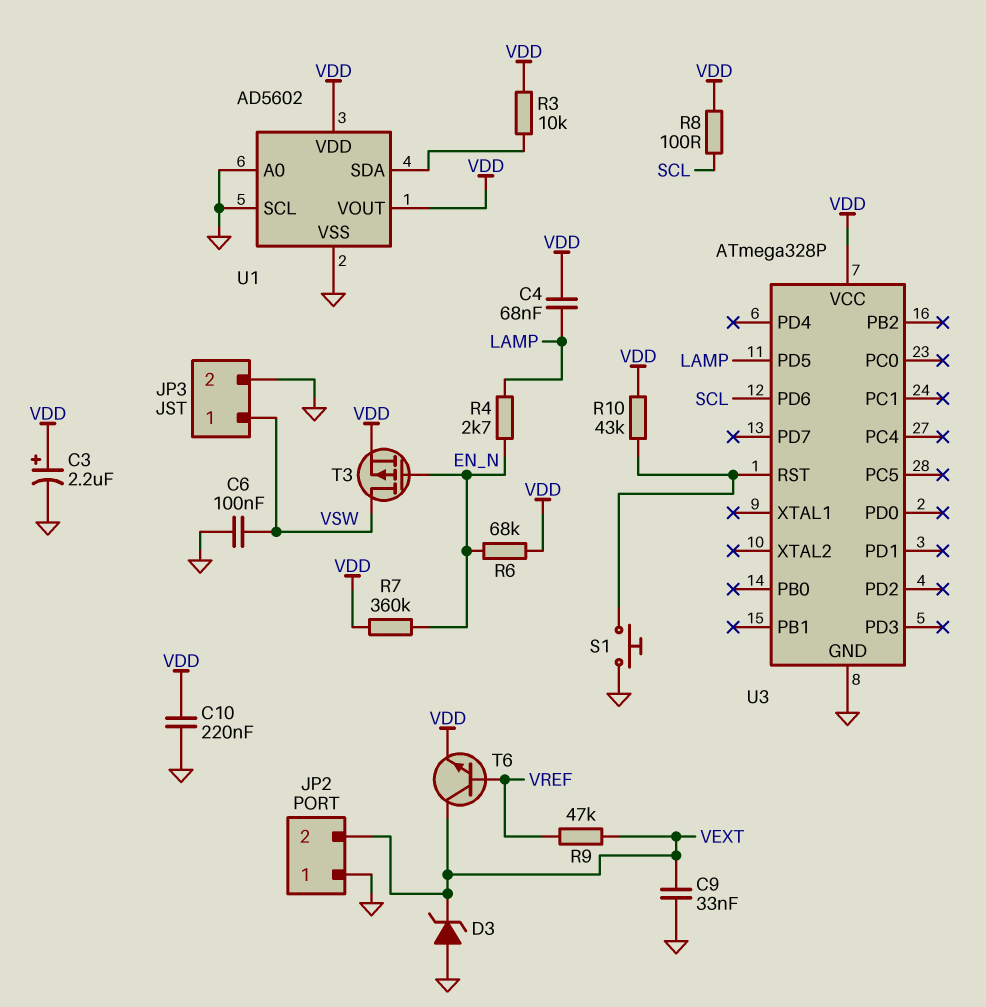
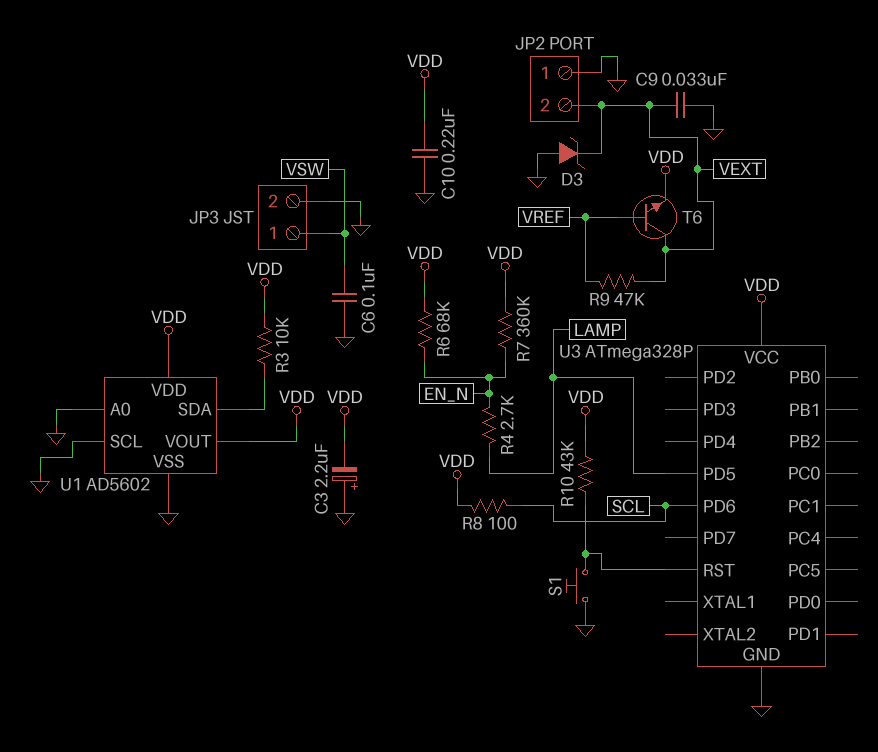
C3: 2.2uF (plus VDD, minus GND) -> 2.2uF (plus GND, minus VDD)
C4: 68nF (LAMP, VDD) -> none
T3: PMOS (G EN_N, D VSW, S VDD) -> none

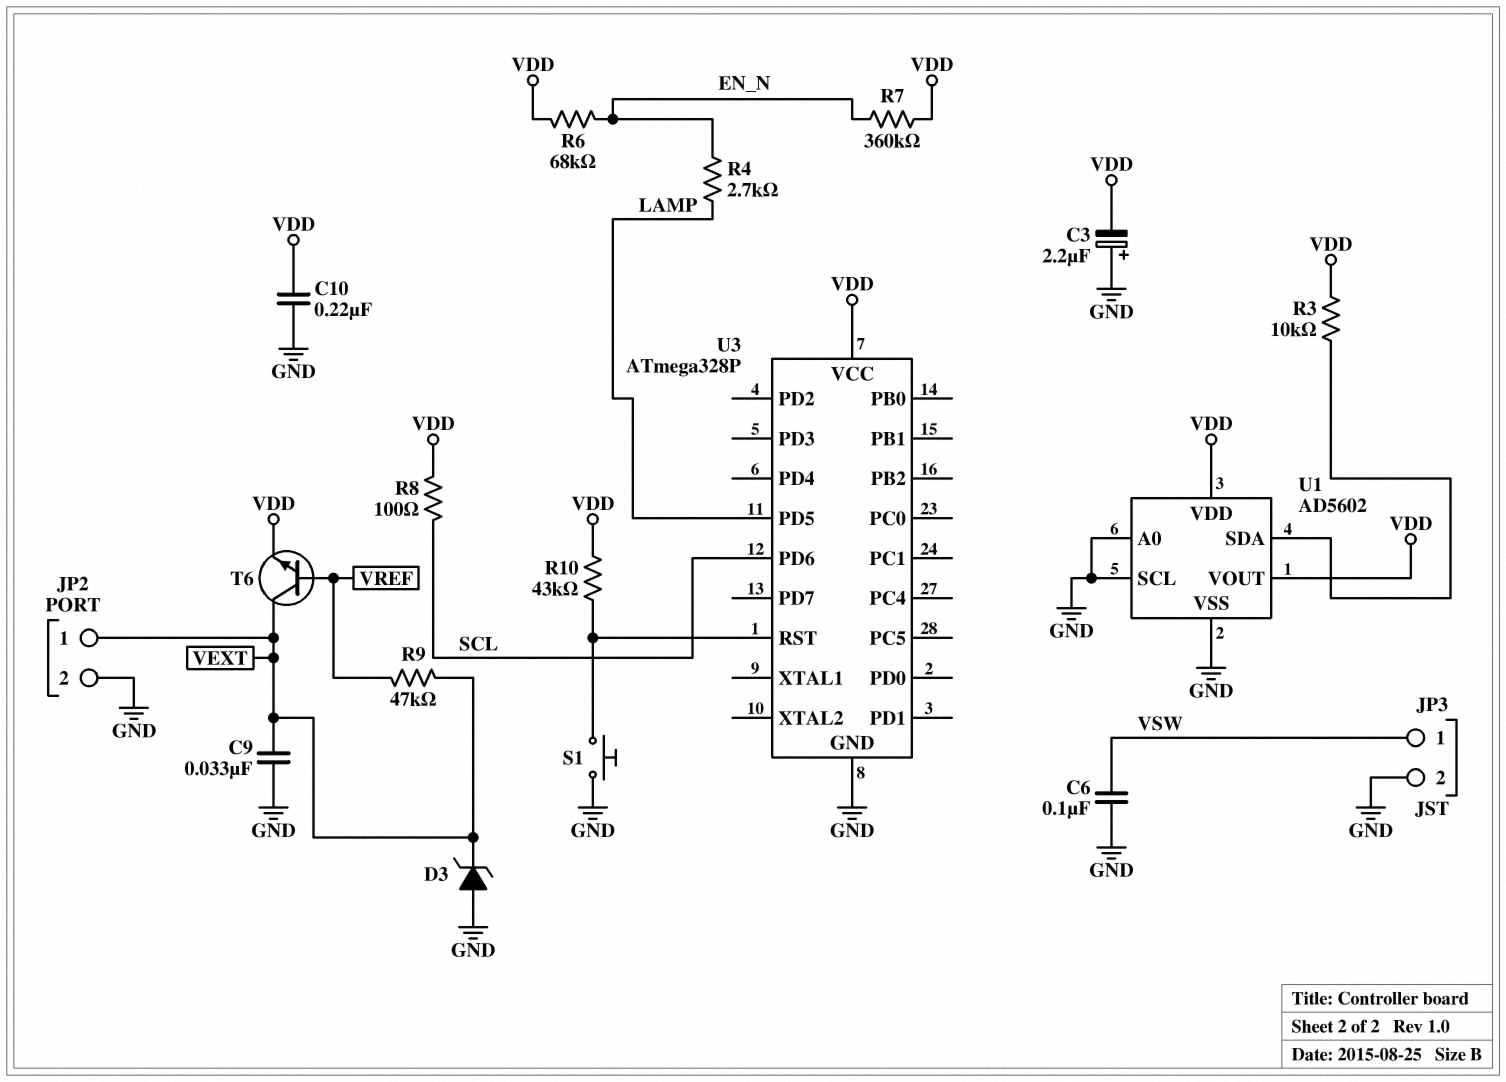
JP2 pin 1: GND -> VEXT
JP2 pin 2: VEXT -> GND

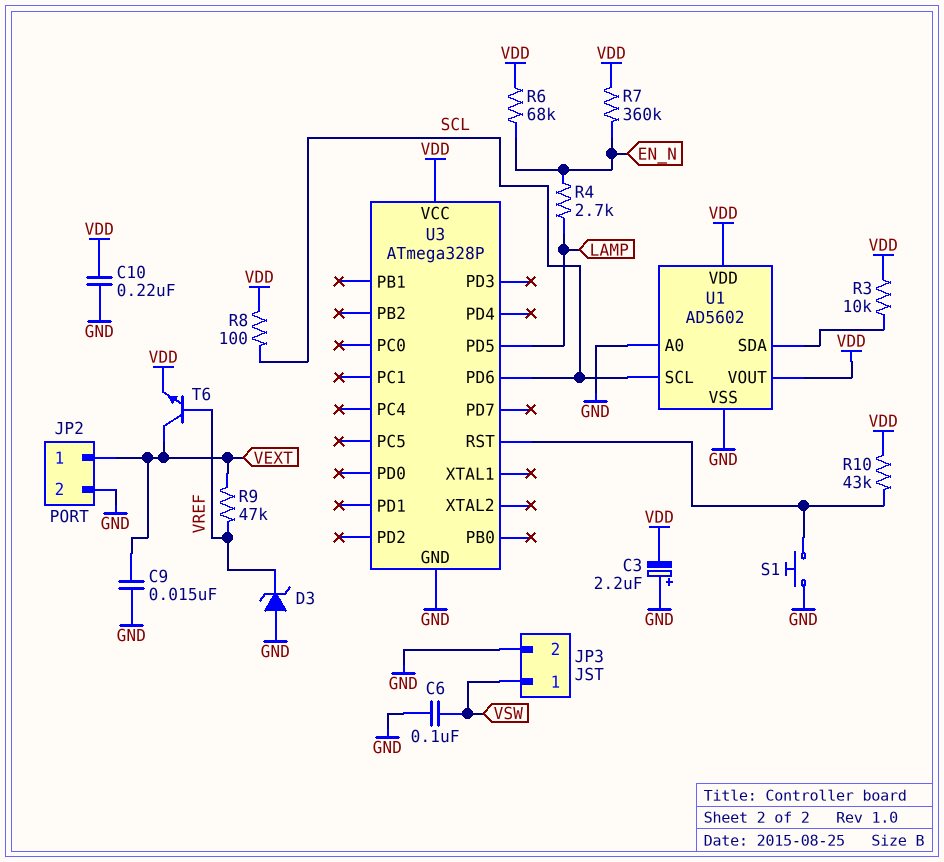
C9: 33nF (GND, VEXT) -> 15nF (GND, VEXT)
D3: zener (A GND, K VEXT) -> zener (A GND, K VREF)
U1 pin SCL: GND -> SCL

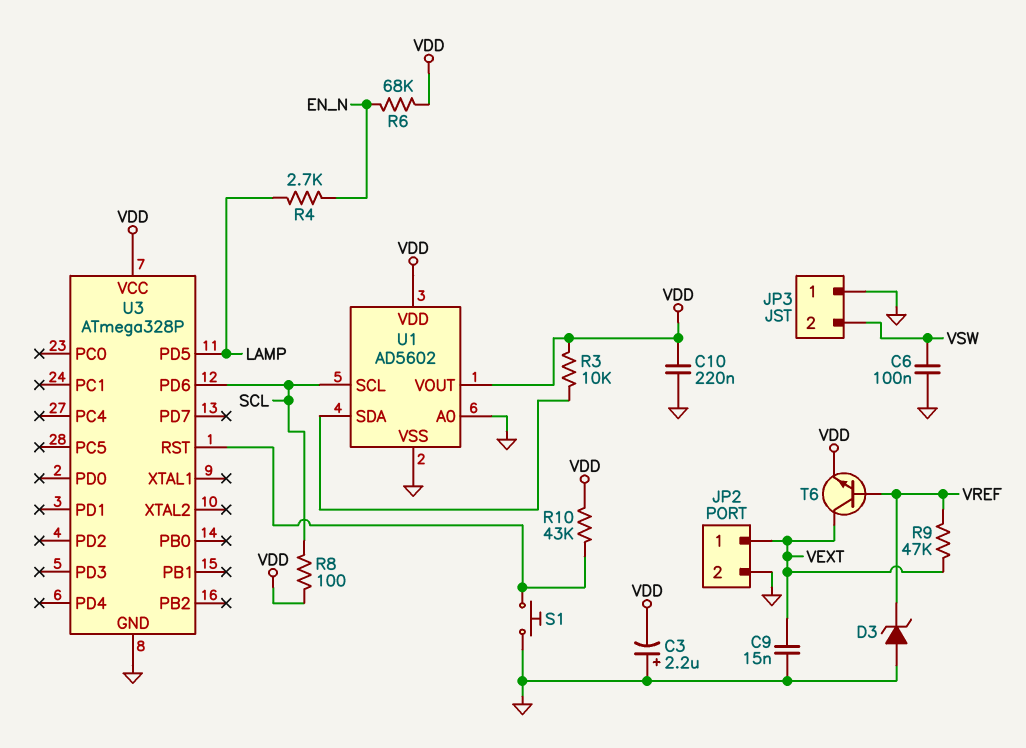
JP3 pin 1: VSW -> GND
JP3 pin 2: GND -> VSW
R7: 360k (EN_N, VDD) -> none

